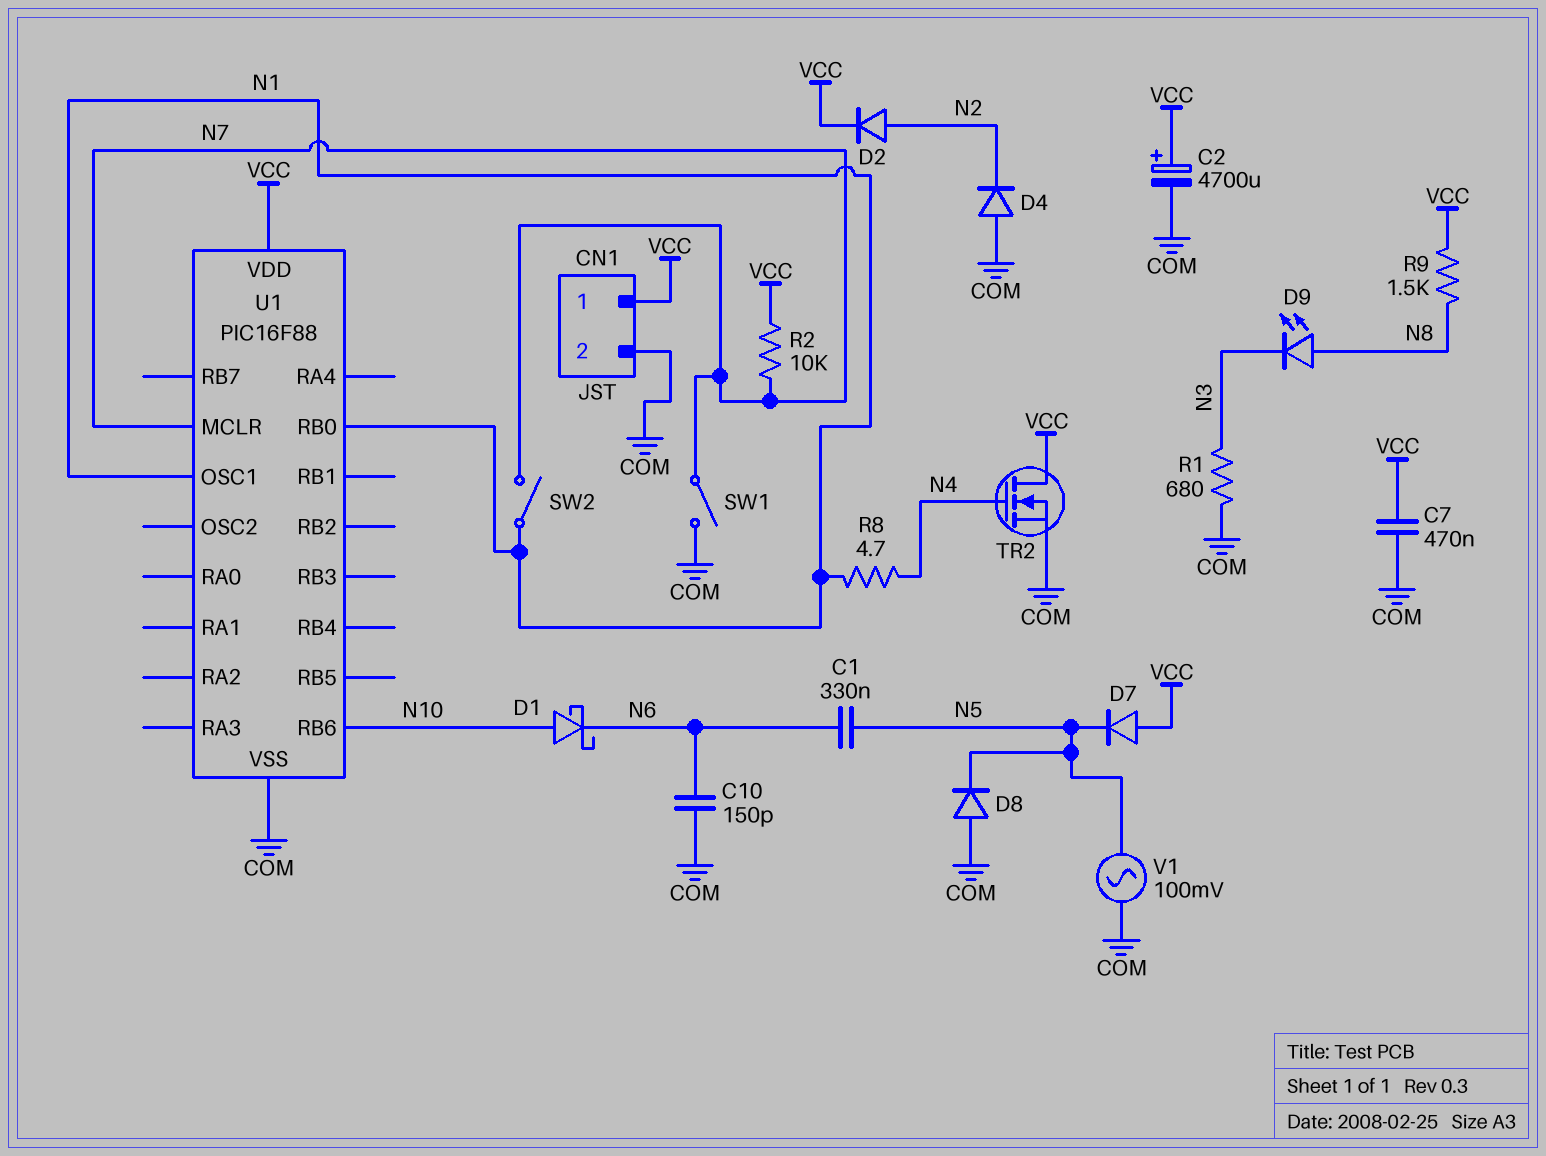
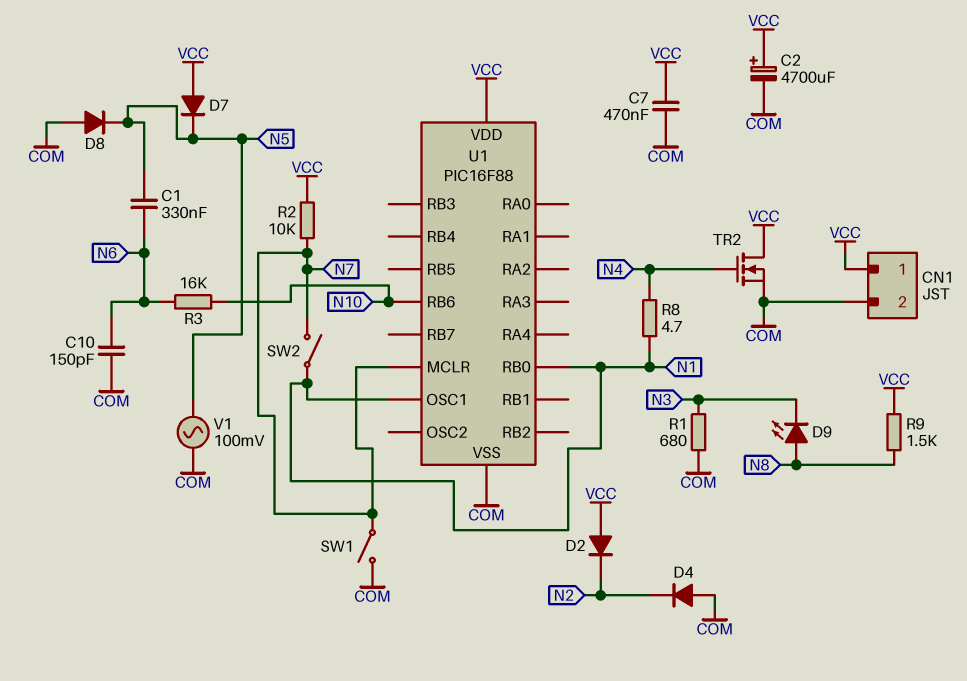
D1: schottky (A N10, K N6) -> none
D2: diode (A N2, K VCC) -> diode (A VCC, K N2)
R3: none -> 16k (N6, N10)

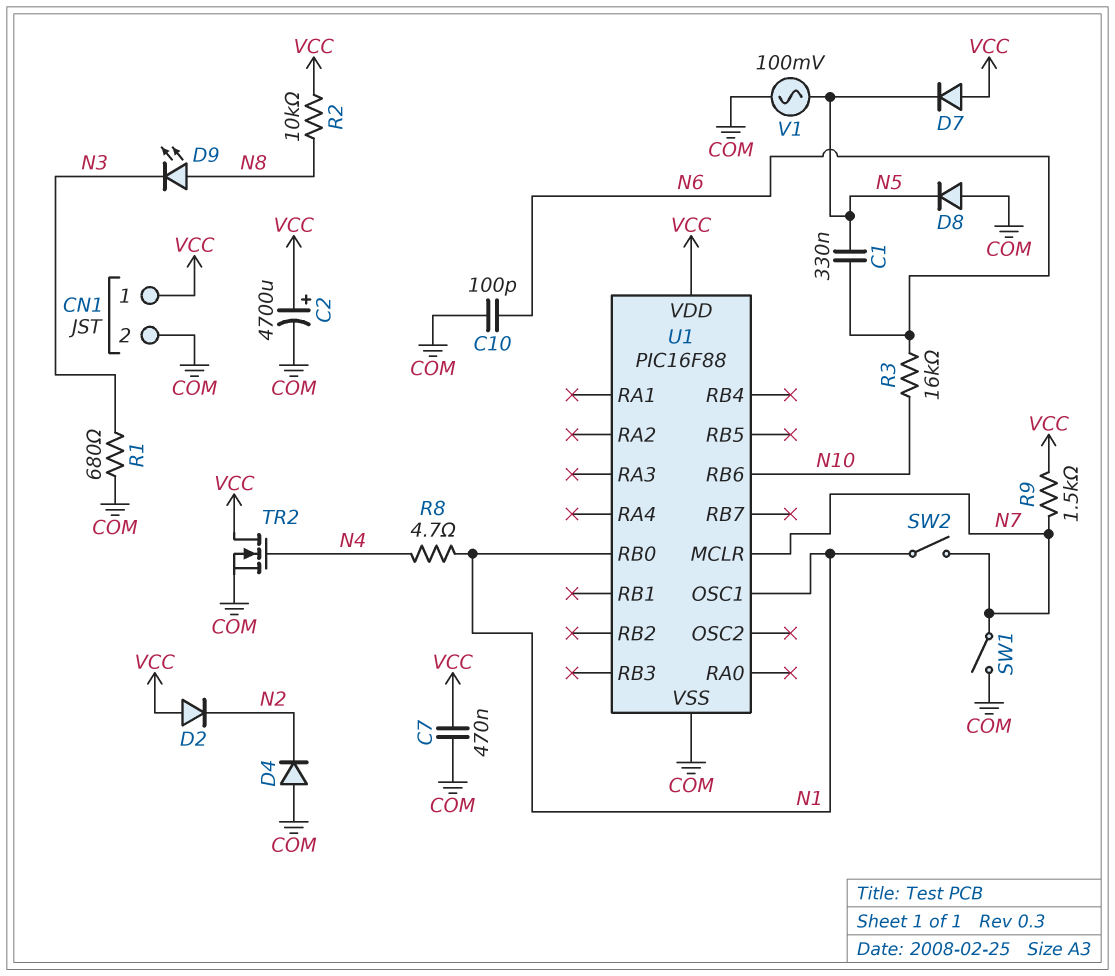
C10: 150pF (COM, N6) -> 100pF (COM, N6)
R2: 10k (N7, VCC) -> 10k (N8, VCC)
R9: 1.5k (N8, VCC) -> 1.5k (N7, VCC)

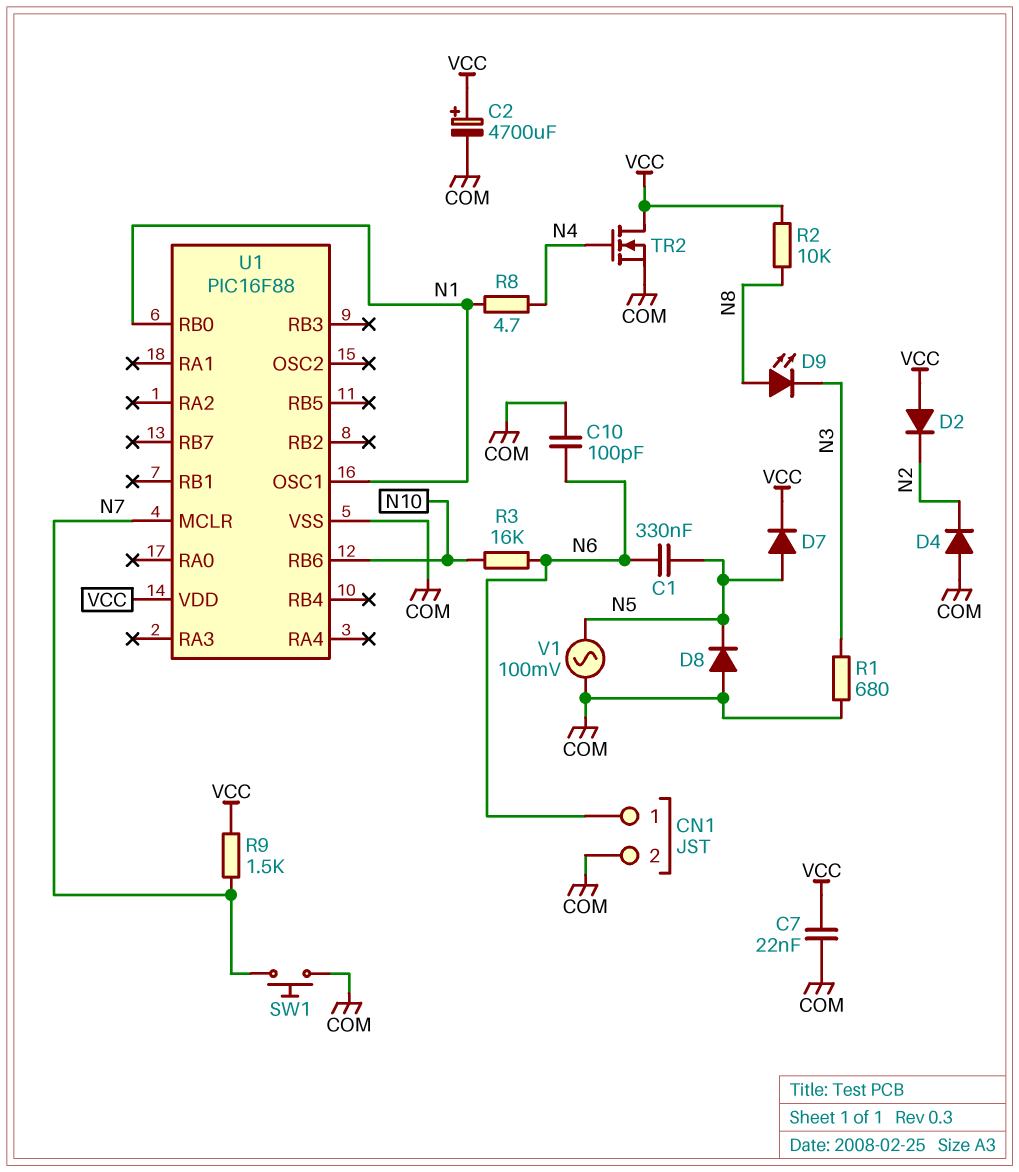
C7: 470nF (COM, VCC) -> 22nF (COM, VCC)
CN1 pin 1: VCC -> N6
D7: diode (A VCC, K N5) -> diode (A N5, K VCC)
SW1: switch (COM, N7) -> button (COM, N7)
SW2: switch (N1, N7) -> none

